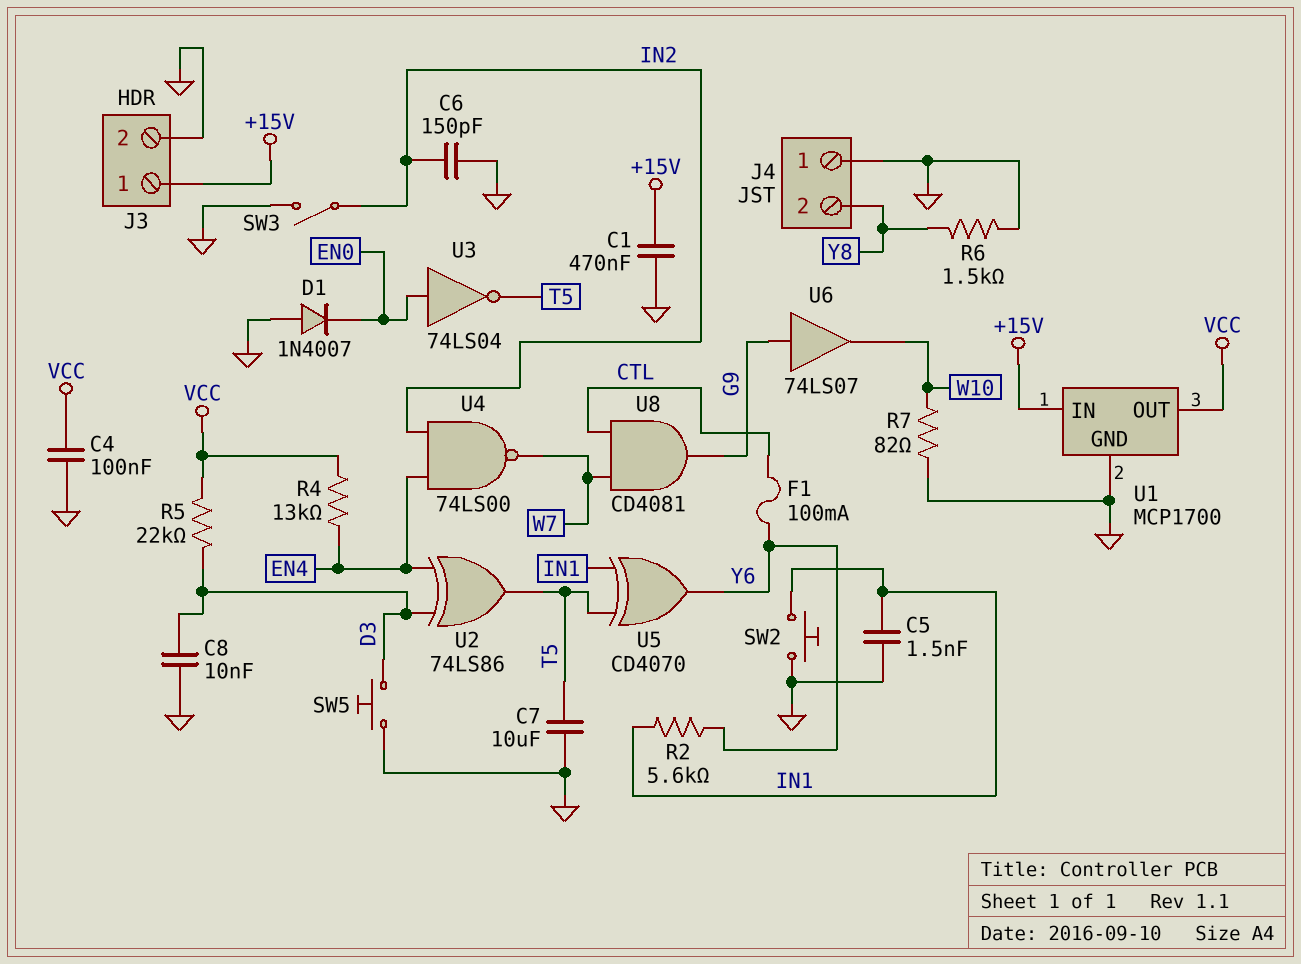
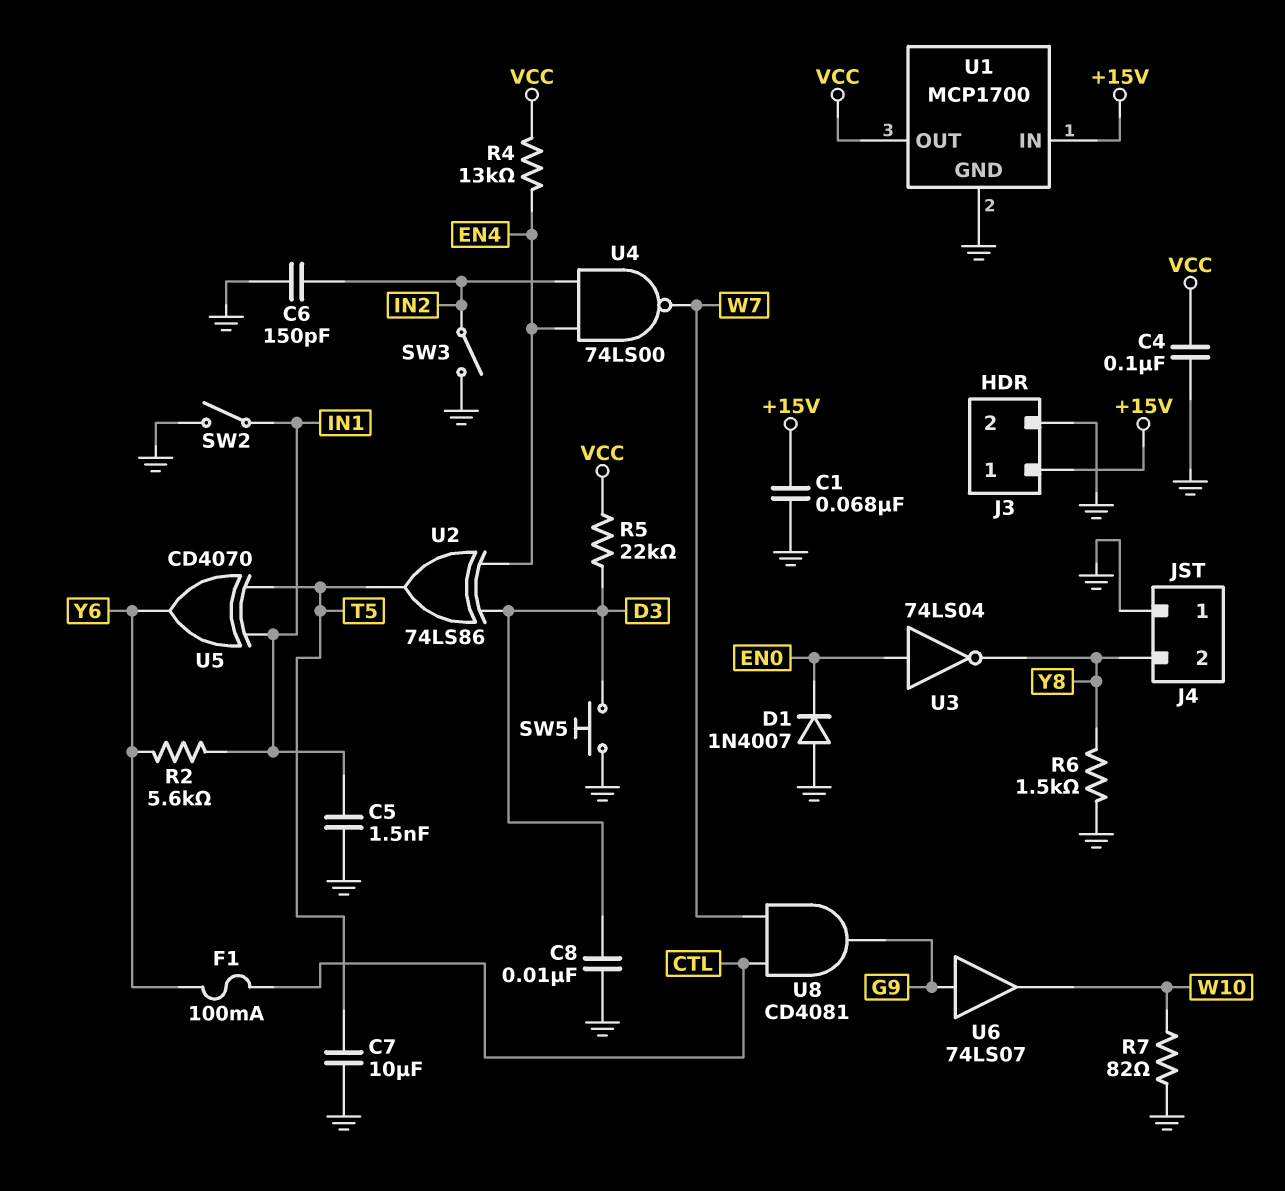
C1: 470nF (+15V, GND) -> 68nF (+15V, GND)
SW2: button (GND, IN1) -> switch (GND, IN1)
U3: NOT 74LS04 (in EN0, out T5) -> NOT 74LS04 (in EN0, out Y8)

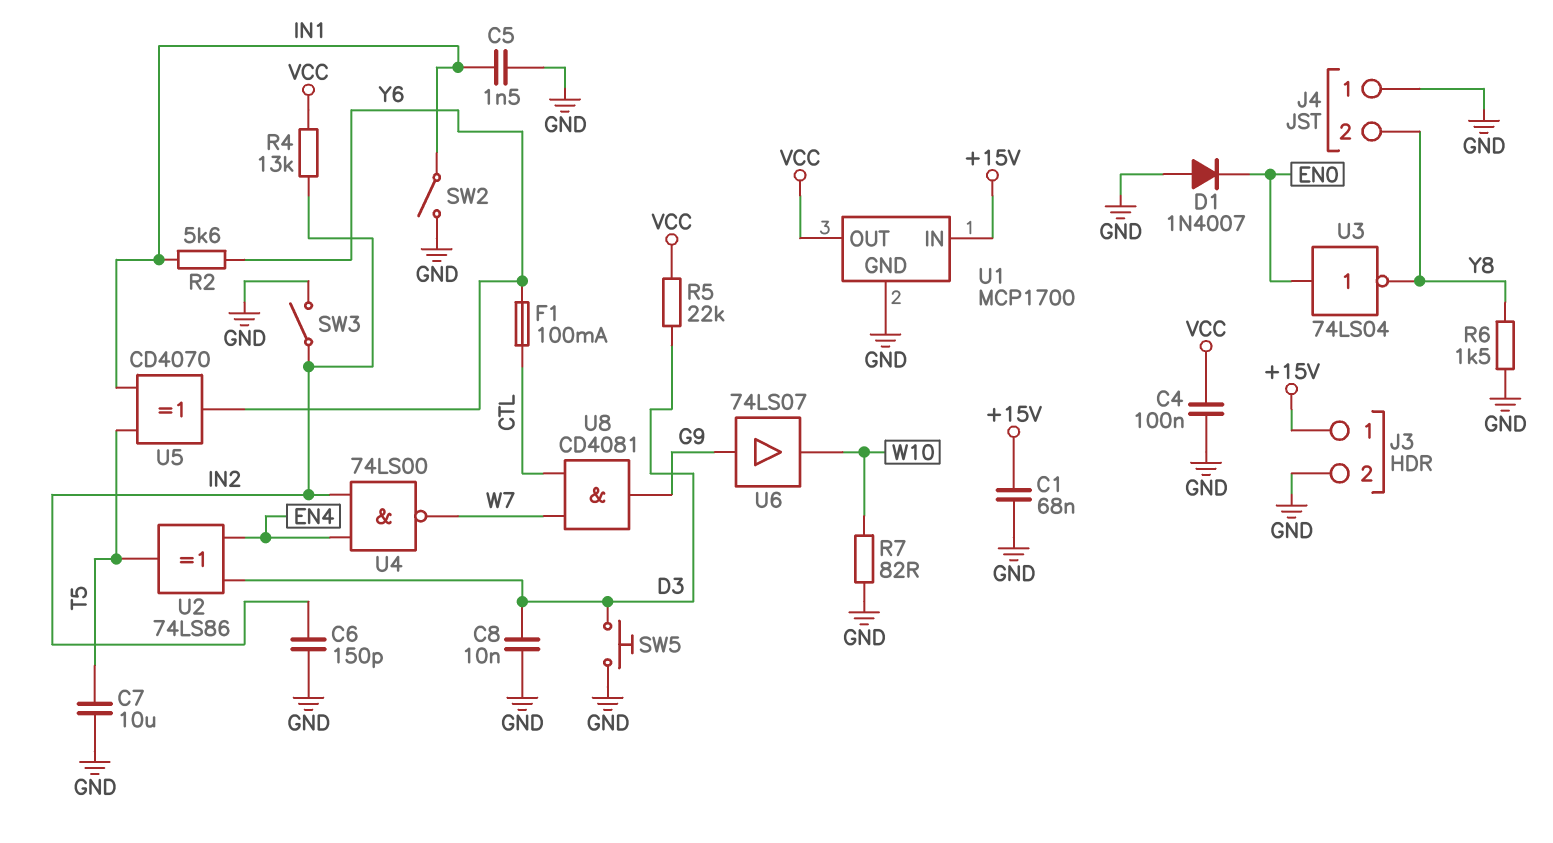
R4: 13k (EN4, VCC) -> 13k (IN2, VCC)

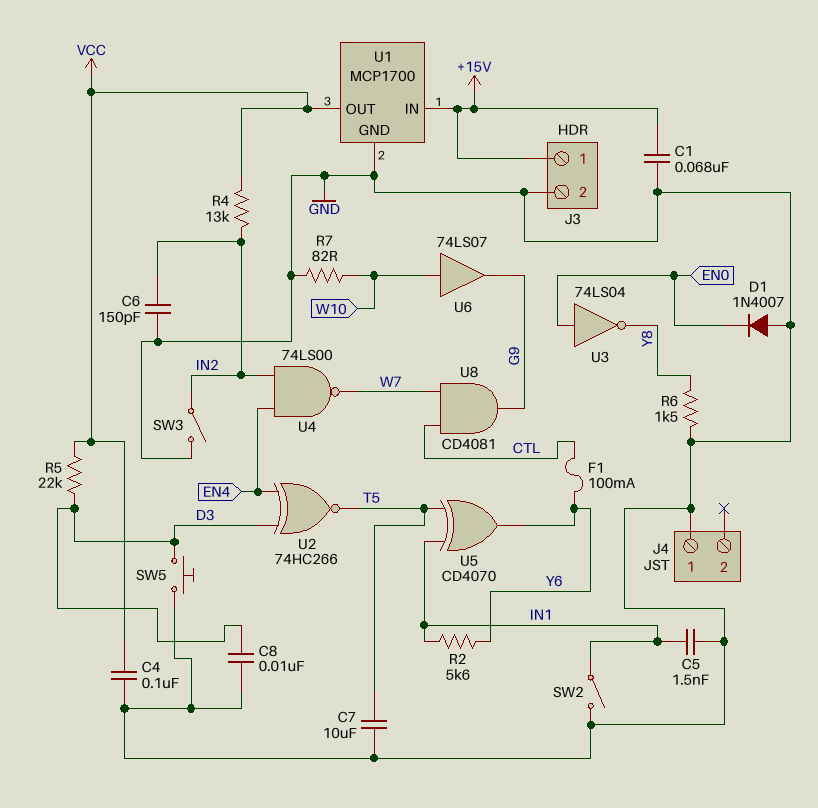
J4 pin 2: Y8 -> none
U2: XOR 74LS86 (in D3, in EN4, out T5) -> XNOR 74HC266 (in D3, in EN4, out T5)
U6: buffer 74LS07 (in G9, out W10) -> buffer 74LS07 (in W10, out G9)

